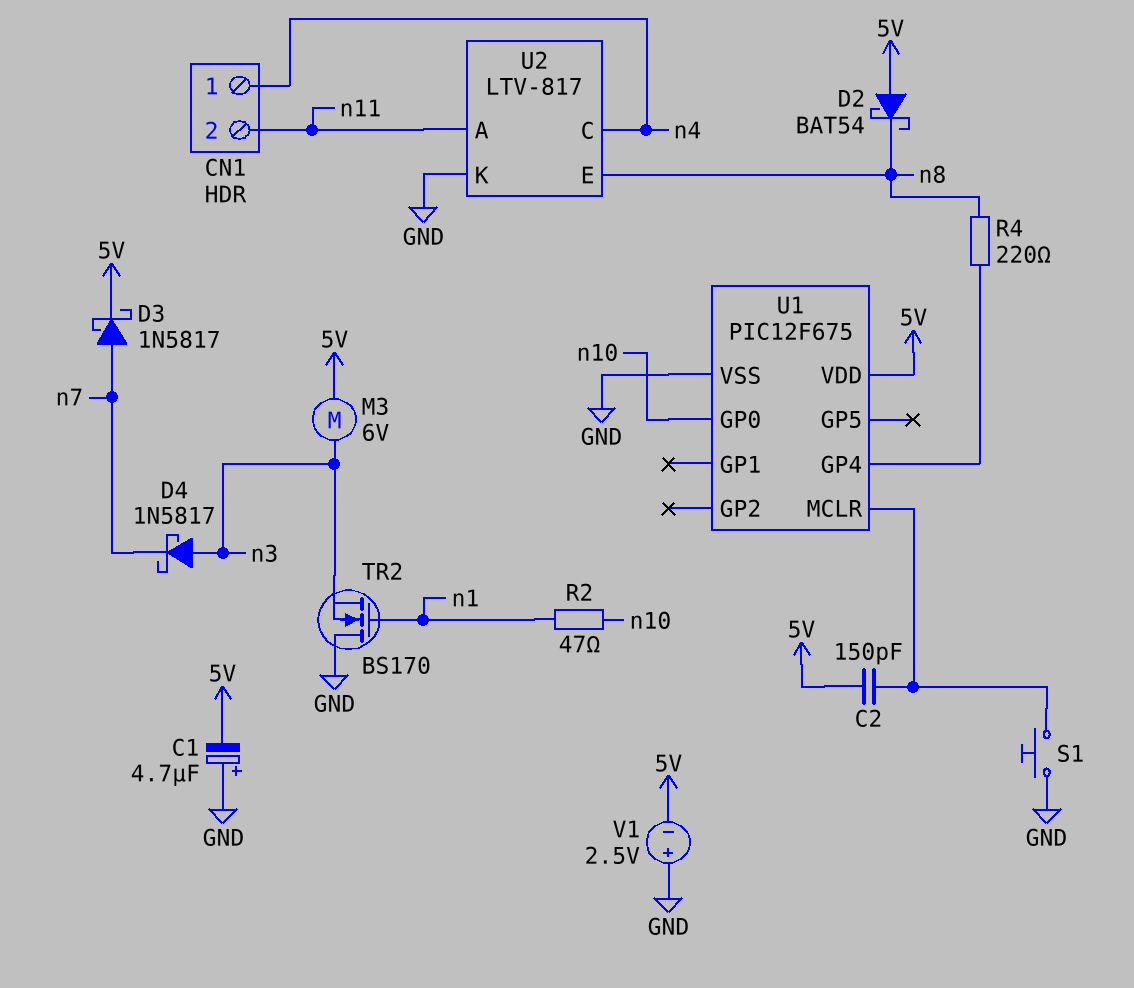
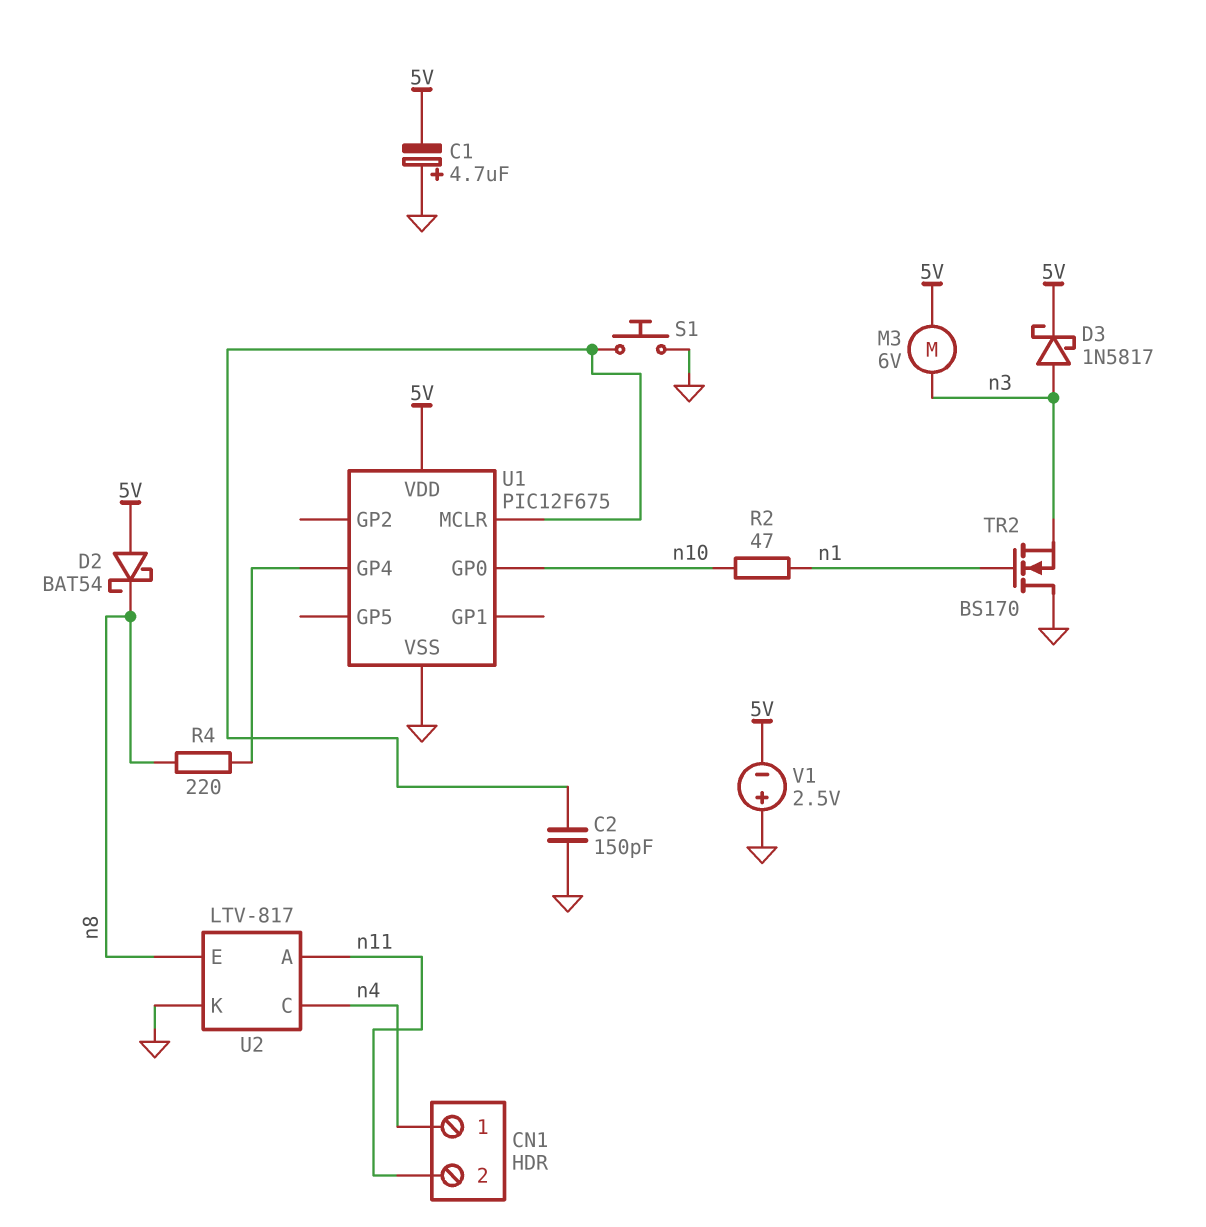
C2: 150pF (5V, U1/MCLR) -> 150pF (GND, U1/MCLR)
D3: schottky 1N5817 (A n7, K 5V) -> schottky 1N5817 (A n3, K 5V)
D4: schottky 1N5817 (A n3, K n7) -> none

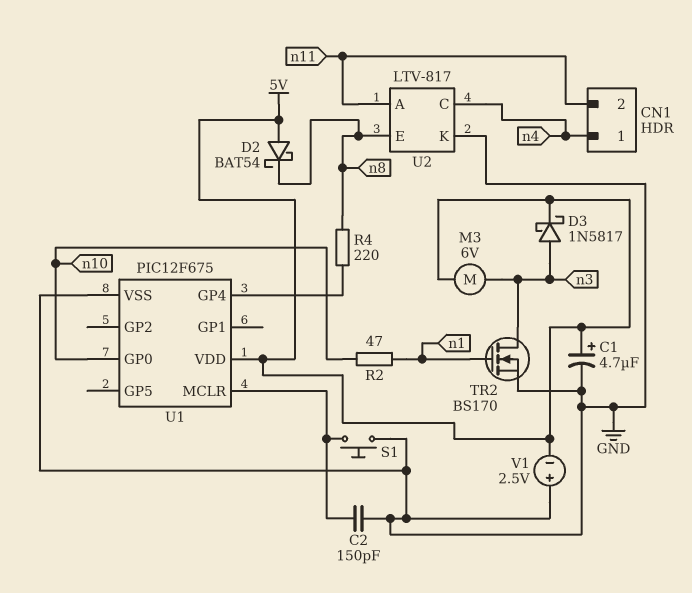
C1: 4.7uF (plus GND, minus 5V) -> 4.7uF (plus 5V, minus GND)
TR2: NMOS BS170 (G n1, D GND, S n3) -> NMOS BS170 (G n1, D n3, S GND)

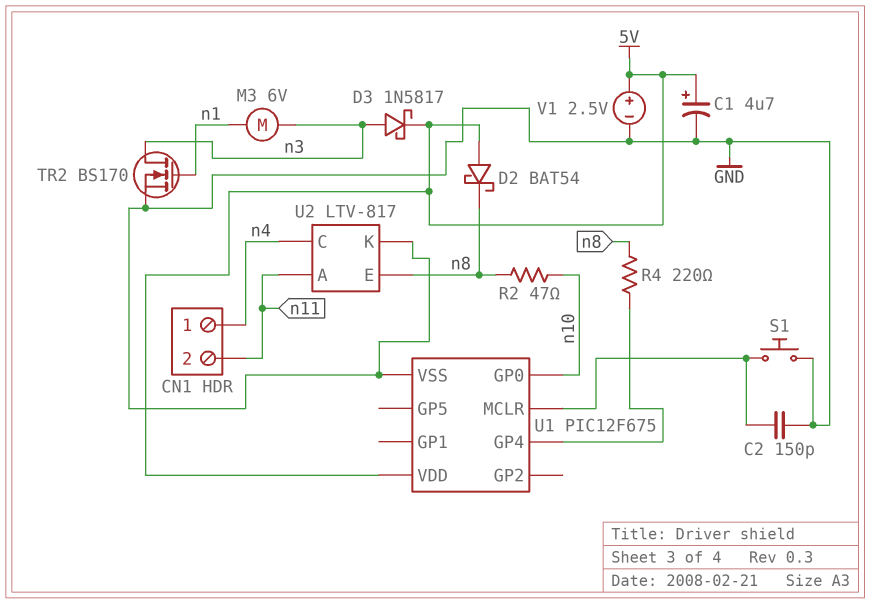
M3: motor 6V (5V, n3) -> motor 6V (n1, n3)
R2: 47 (n1, n10) -> 47 (n8, n10)
V1: 2.5V (plus GND, minus 5V) -> 2.5V (plus 5V, minus GND)

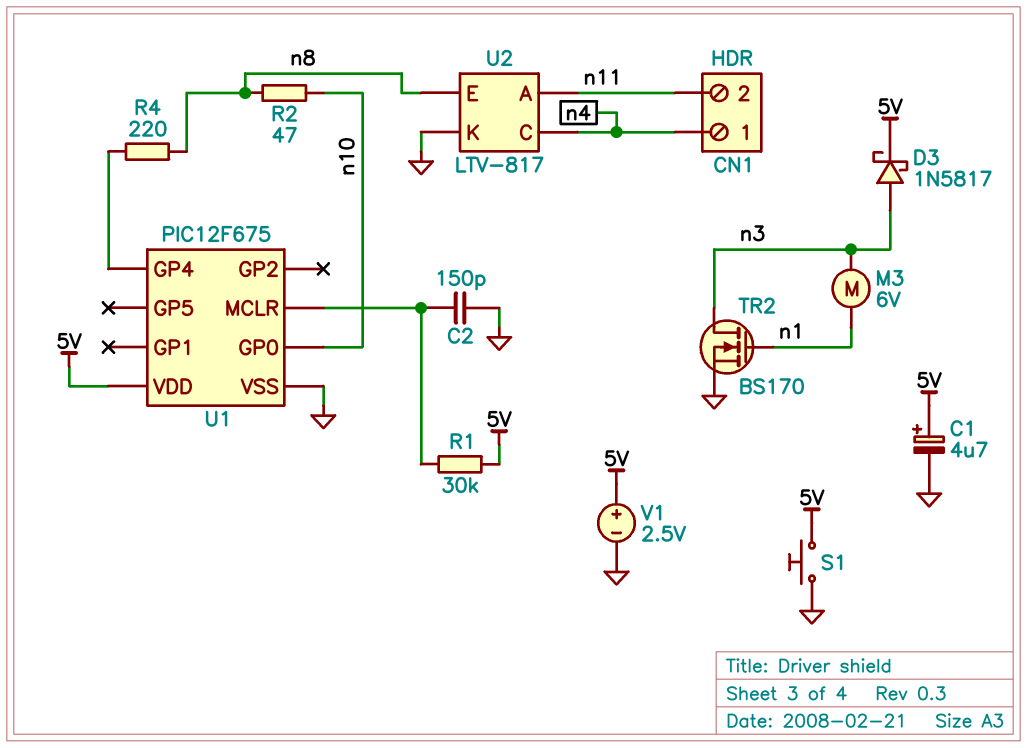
D2: schottky BAT54 (A 5V, K n8) -> none
R1: none -> 30k (5V, U1/MCLR)
S1: button (GND, U1/MCLR) -> button (5V, GND)

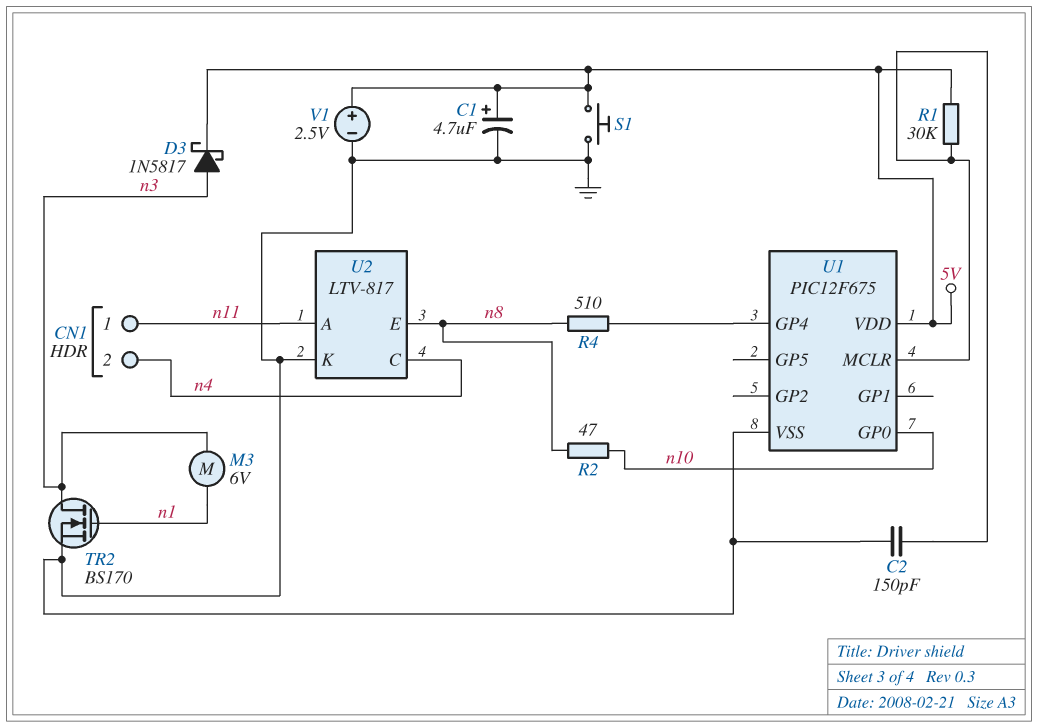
CN1 pin 1: n4 -> n11
CN1 pin 2: n11 -> n4
R4: 220 (U1/GP4, n8) -> 510 (U1/GP4, n8)

